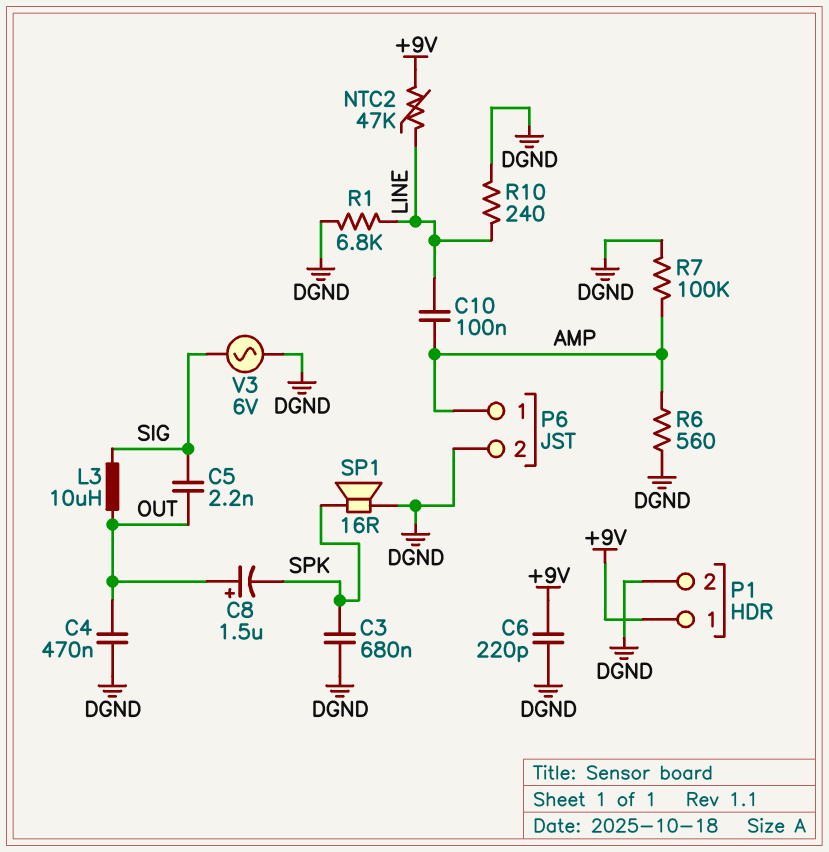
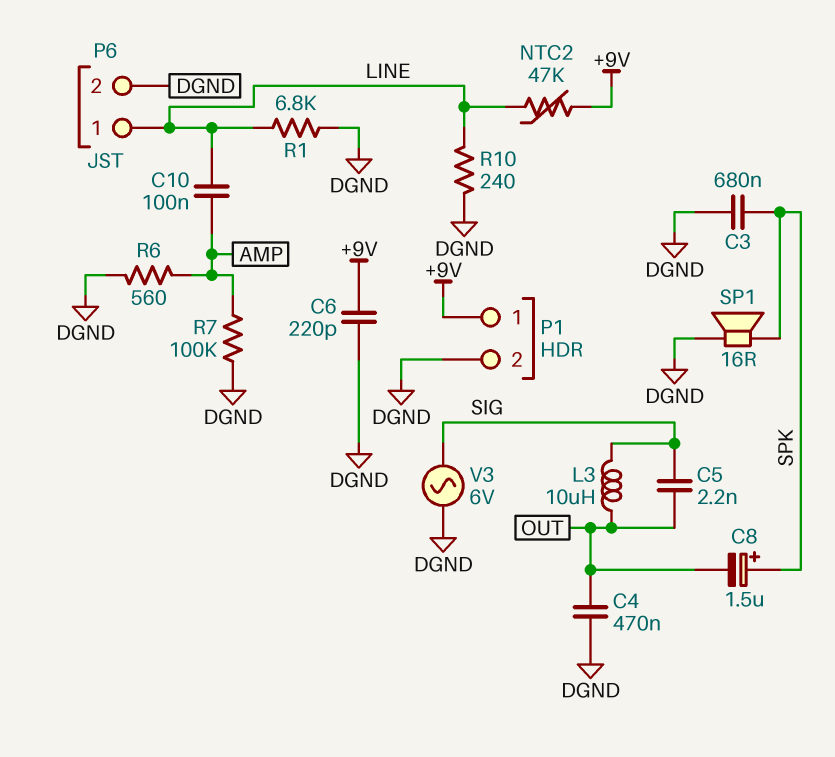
C8: 1.5uF (plus OUT, minus SPK) -> 1.5uF (plus SPK, minus OUT)
P6 pin 1: AMP -> LINE

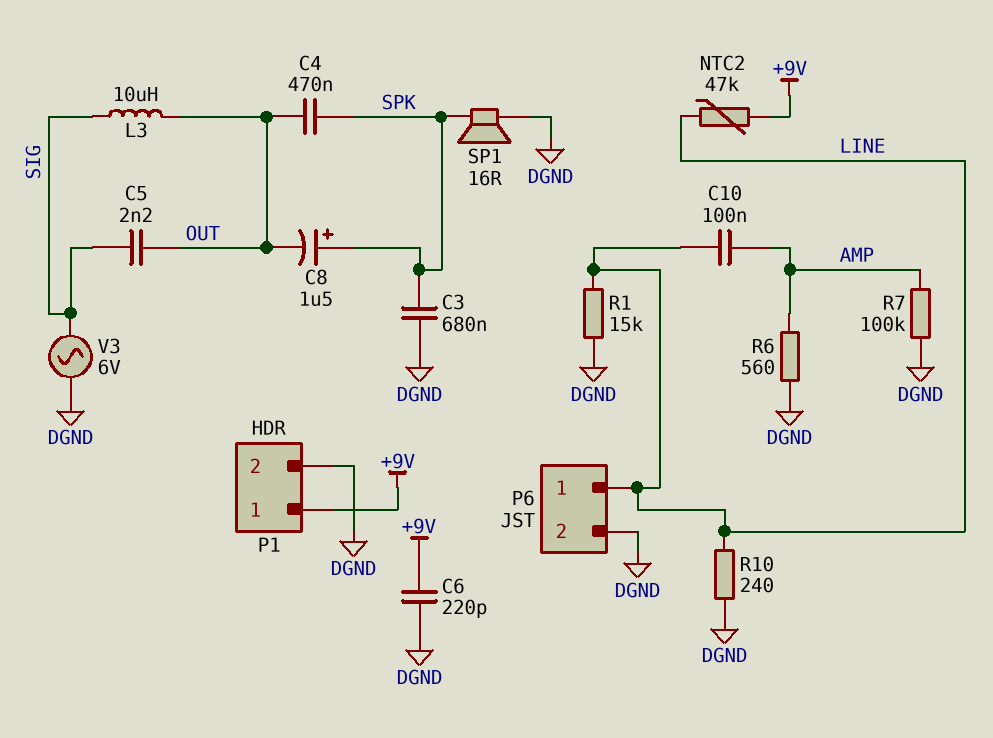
C4: 470nF (DGND, OUT) -> 470nF (OUT, SPK)
R1: 6.8k (DGND, LINE) -> 15k (DGND, LINE)

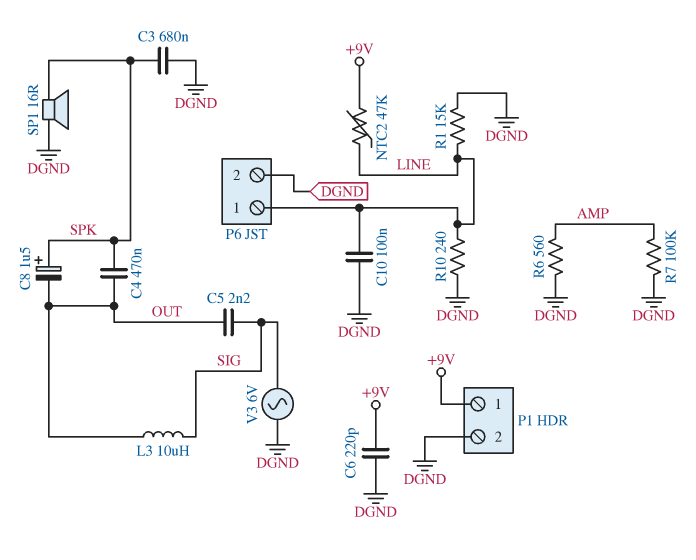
C10: 100nF (AMP, LINE) -> 100nF (DGND, LINE)

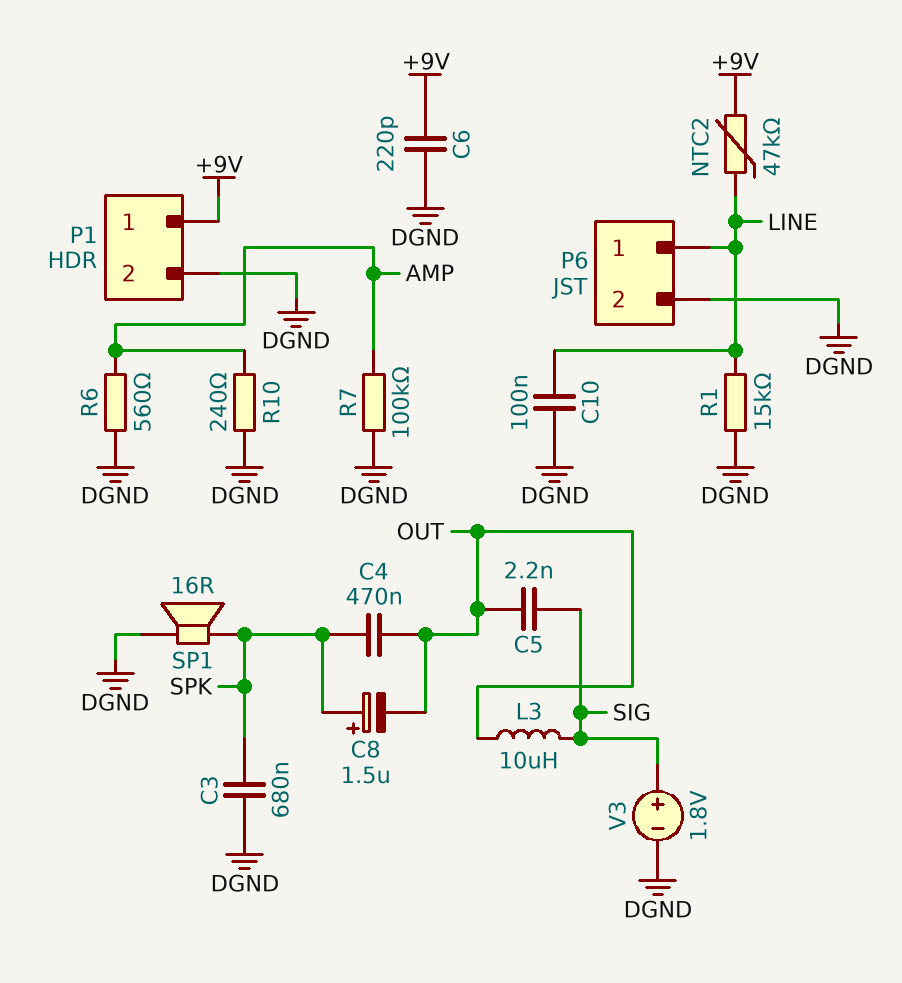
R10: 240 (DGND, LINE) -> 240 (AMP, DGND)
V3: AC 6V (DGND, SIG) -> 1.8V (plus SIG, minus DGND)

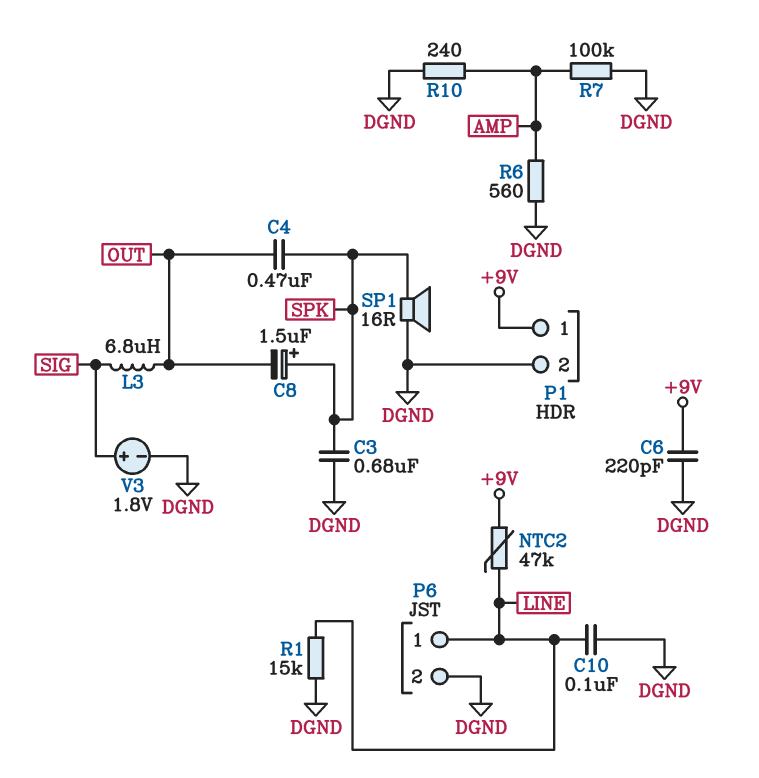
C5: 2.2nF (OUT, SIG) -> none
L3: 10uH (OUT, SIG) -> 6.8uH (OUT, SIG)

